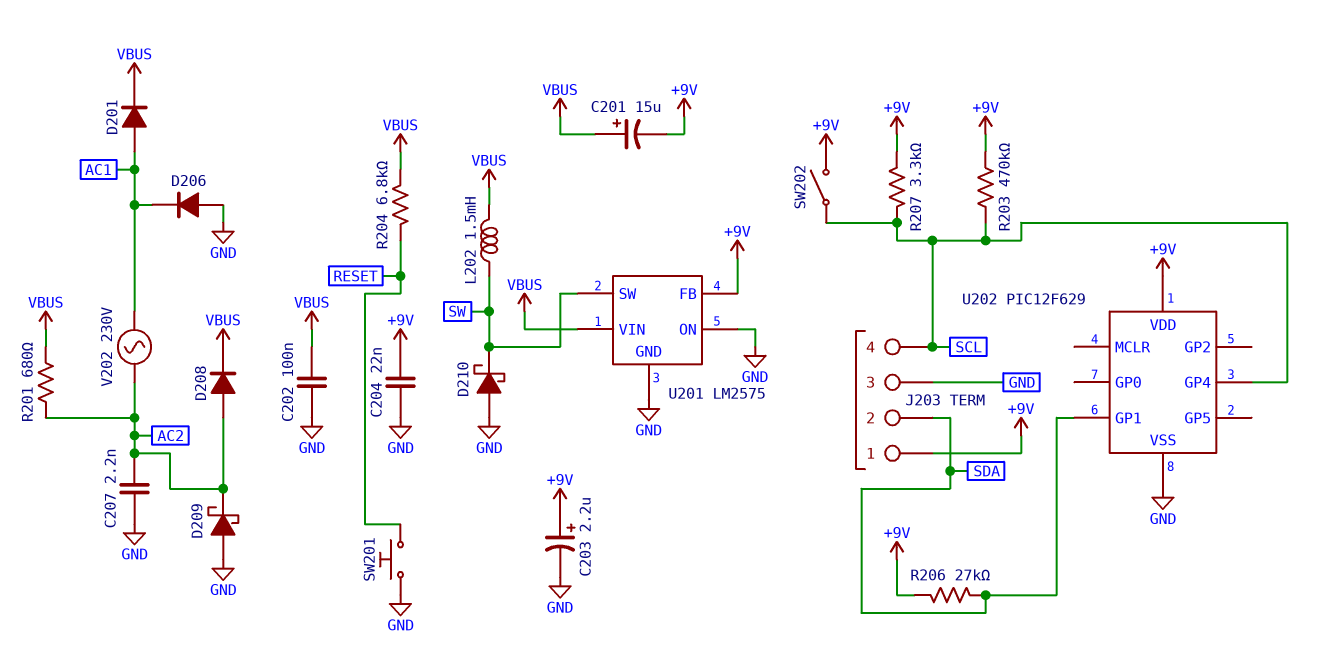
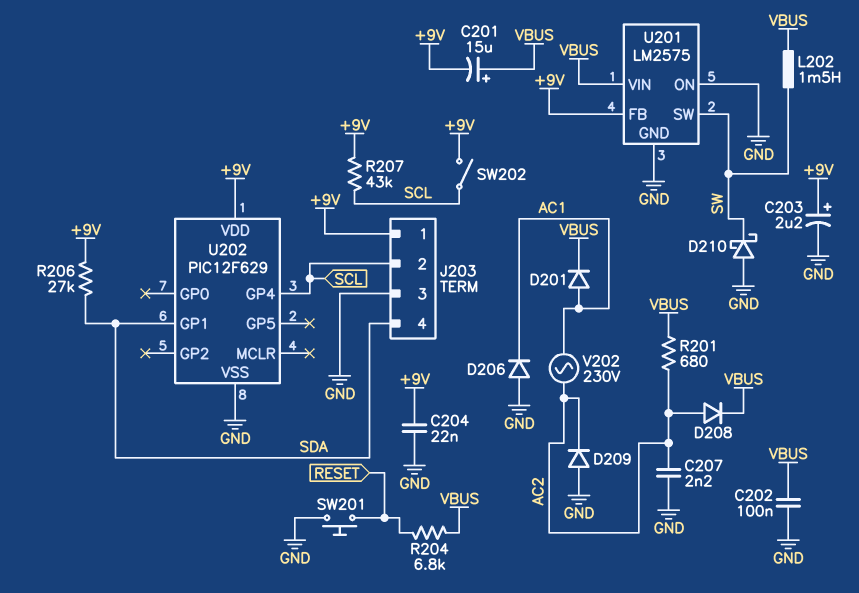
D209: schottky (A GND, K AC2) -> diode (A GND, K AC2)
J203 pin 2: SDA -> SCL
J203 pin 4: SCL -> SDA
R203: 470k (+9V, SCL) -> none
R207: 3.3k (+9V, SCL) -> 43k (+9V, SCL)

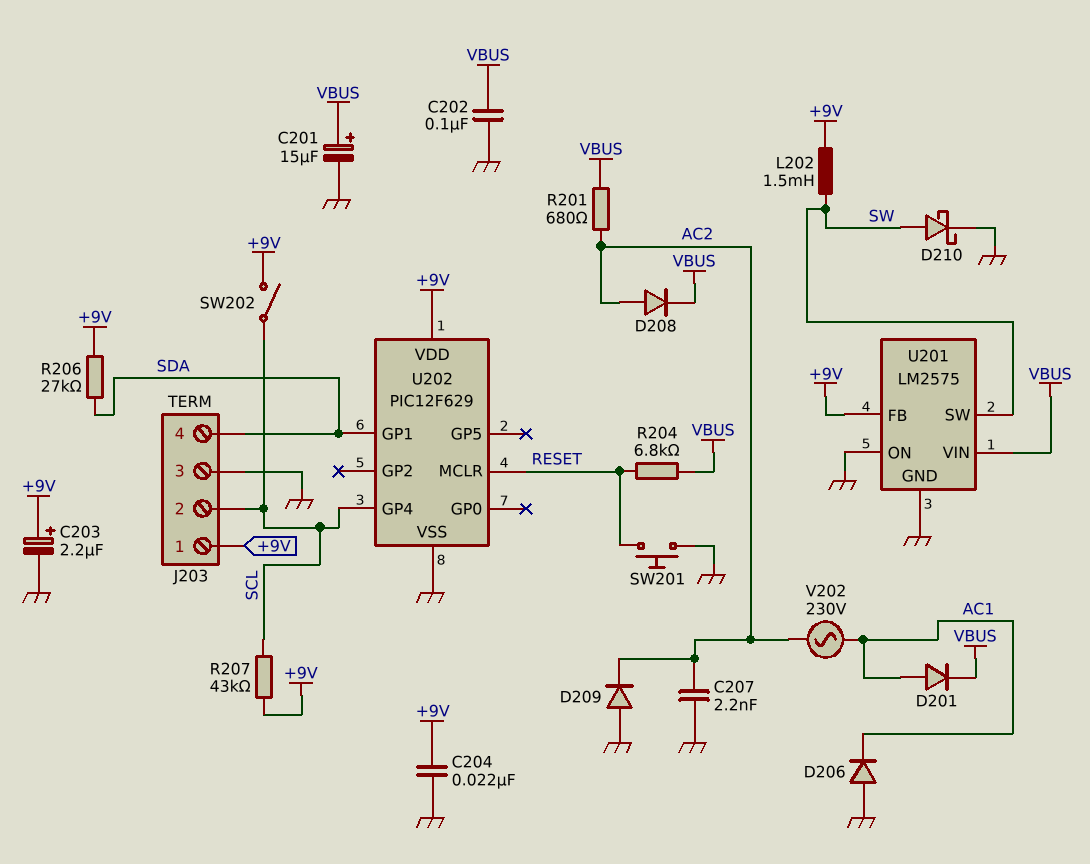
C201: 15uF (plus VBUS, minus +9V) -> 15uF (plus VBUS, minus GND)
D210: schottky (A GND, K SW) -> schottky (A SW, K GND)
L202: 1.5mH (SW, VBUS) -> 1.5mH (+9V, SW)
U202 pin MCLR: none -> RESET

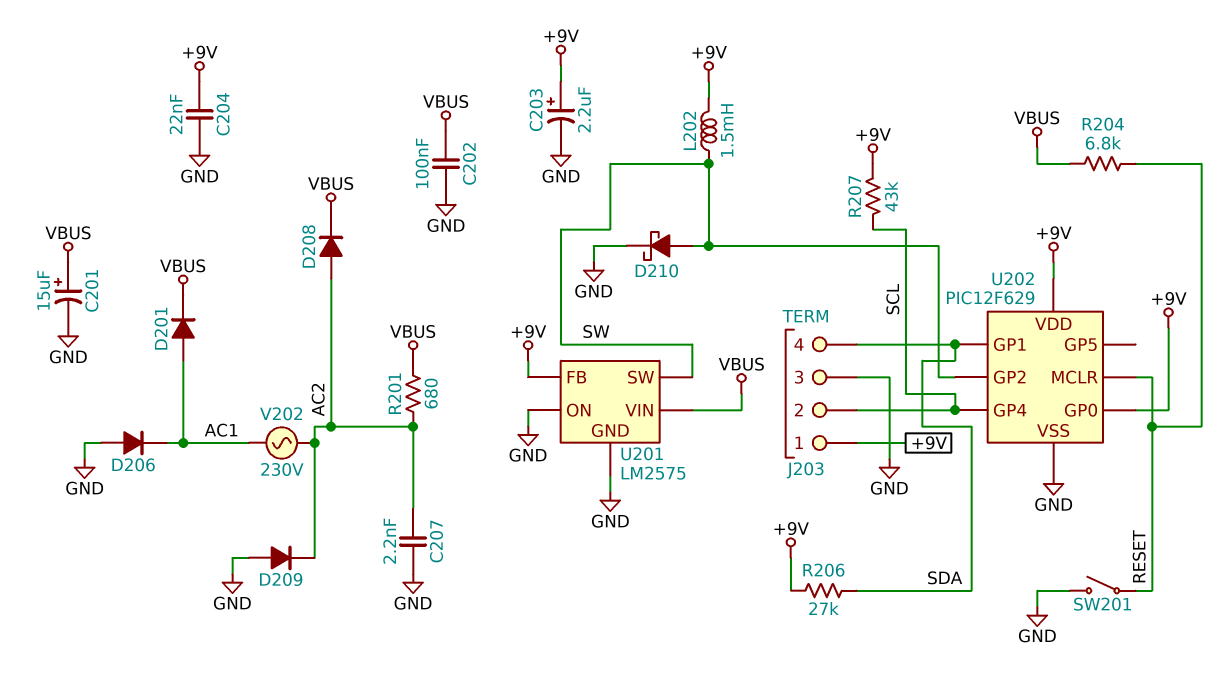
SW201: button (GND, RESET) -> switch (GND, RESET)
SW202: switch (+9V, SCL) -> none
U202 pin GP0: none -> +9V
U202 pin GP2: none -> SW

